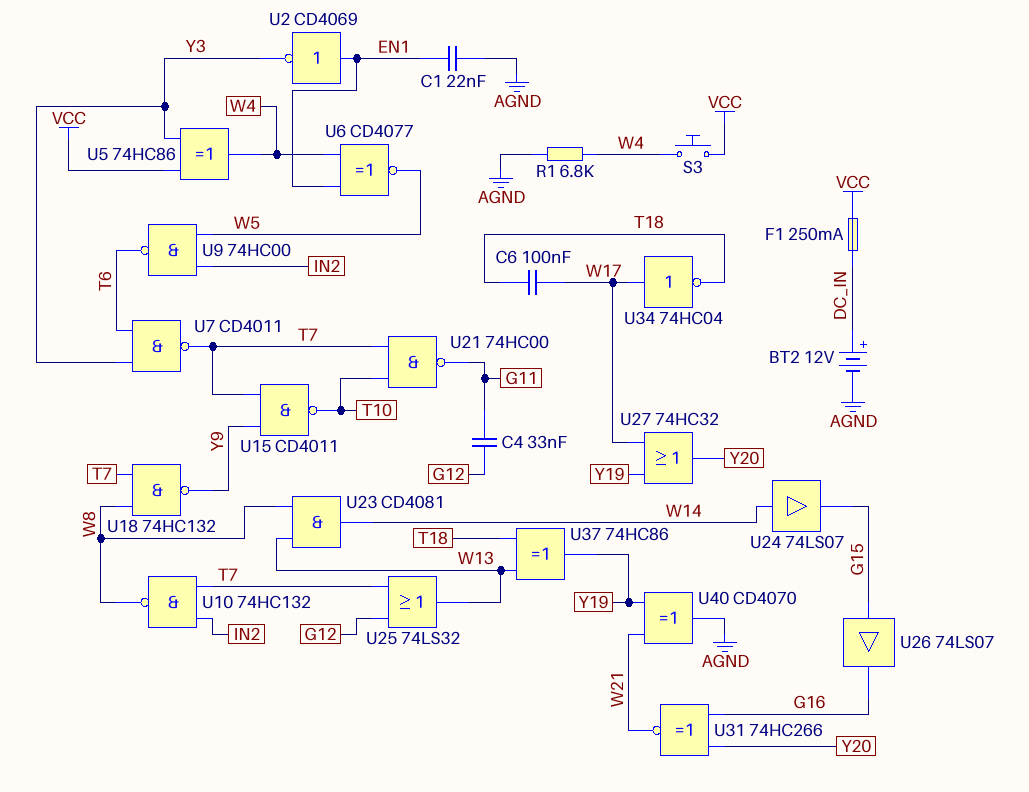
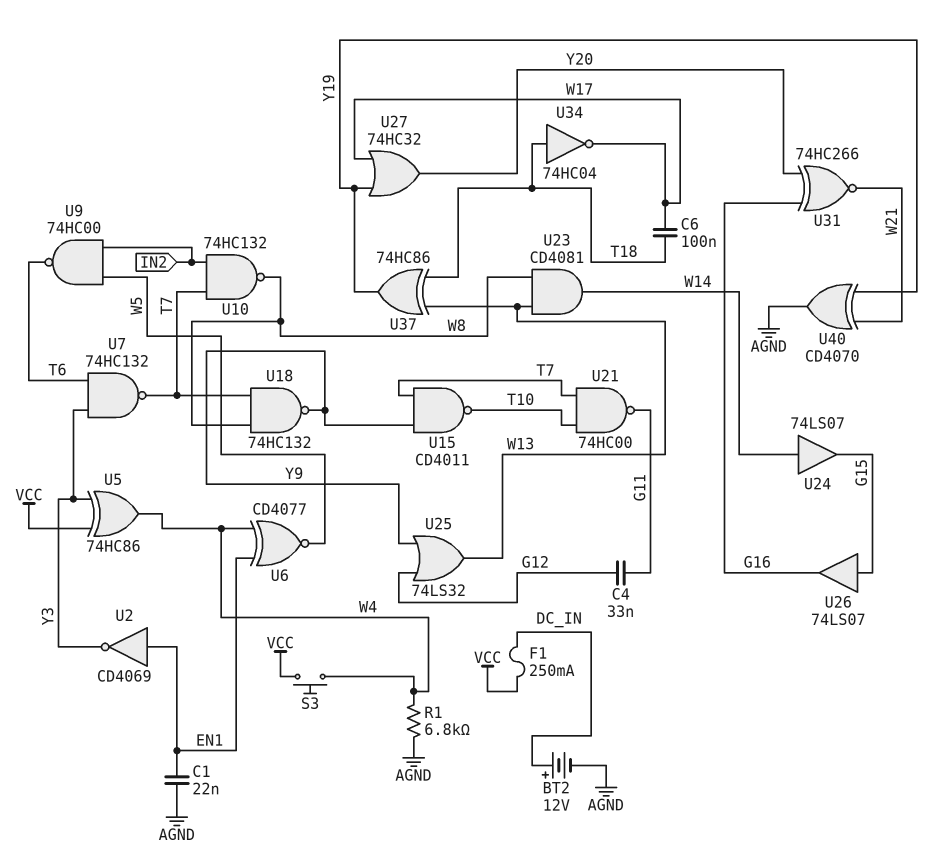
U7: NAND CD4011 (in T6, in Y3, out T7) -> NAND 74HC132 (in T6, in Y3, out T7)
U25: OR 74LS32 (in G12, in T7, out W13) -> OR 74LS32 (in G12, in Y9, out W13)
U34: NOT 74HC04 (in W17, out T18) -> NOT 74HC04 (in T18, out W17)

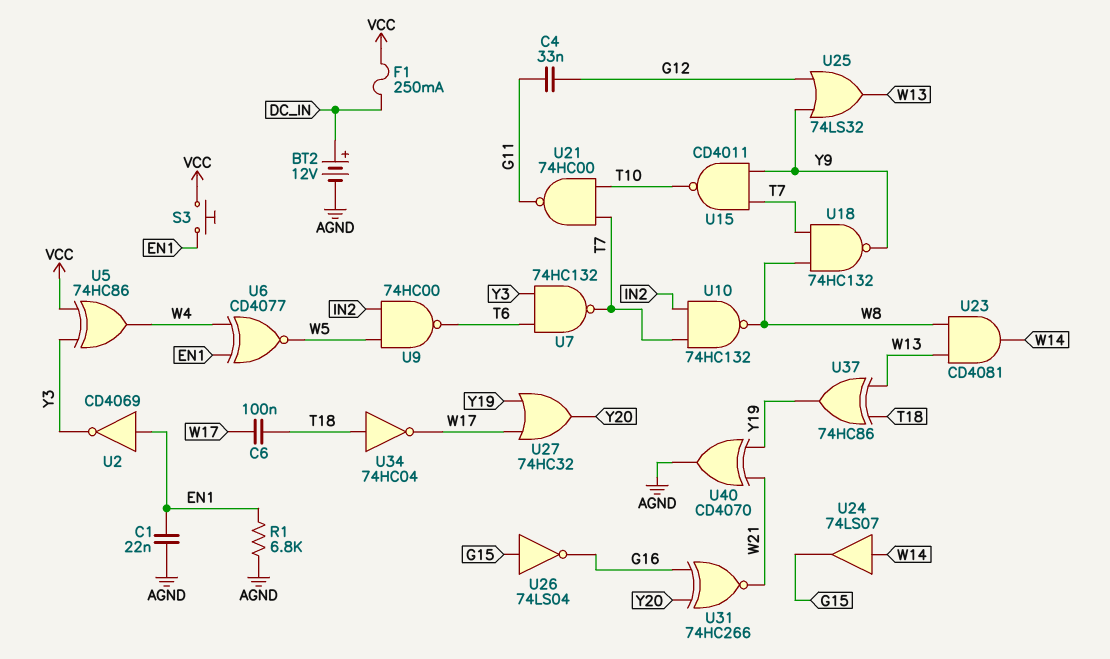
R1: 6.8k (AGND, W4) -> 6.8k (AGND, EN1)
S3: button (VCC, W4) -> button (EN1, VCC)
U26: buffer 74LS07 (in G15, out G16) -> NOT 74LS04 (in G15, out G16)

